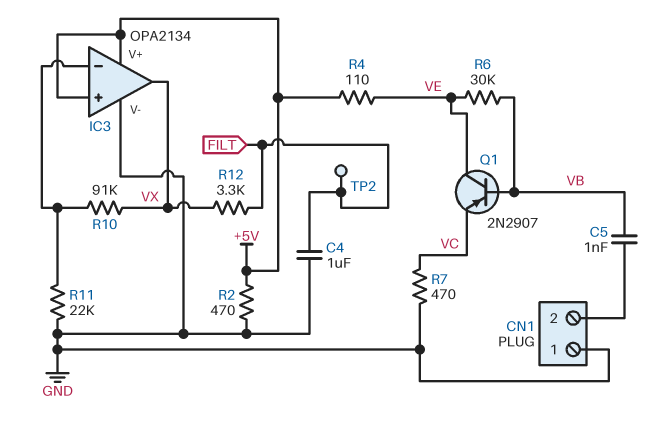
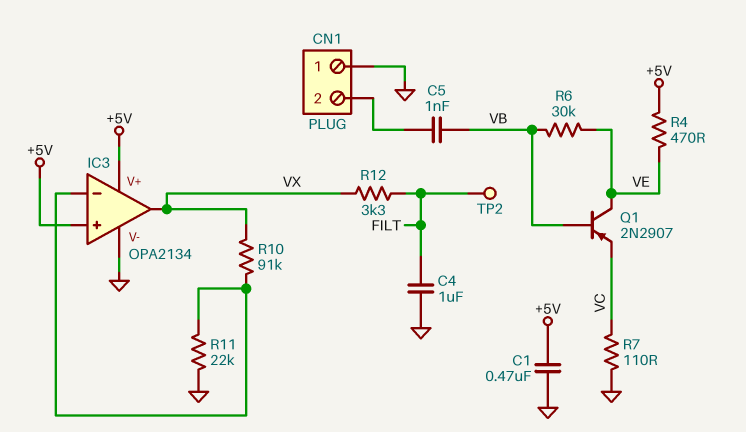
C1: none -> 470nF (+5V, GND)
R2: 470 (+5V, GND) -> none
R4: 110 (+5V, VE) -> 470 (+5V, VE)
R7: 470 (GND, VC) -> 110 (GND, VC)

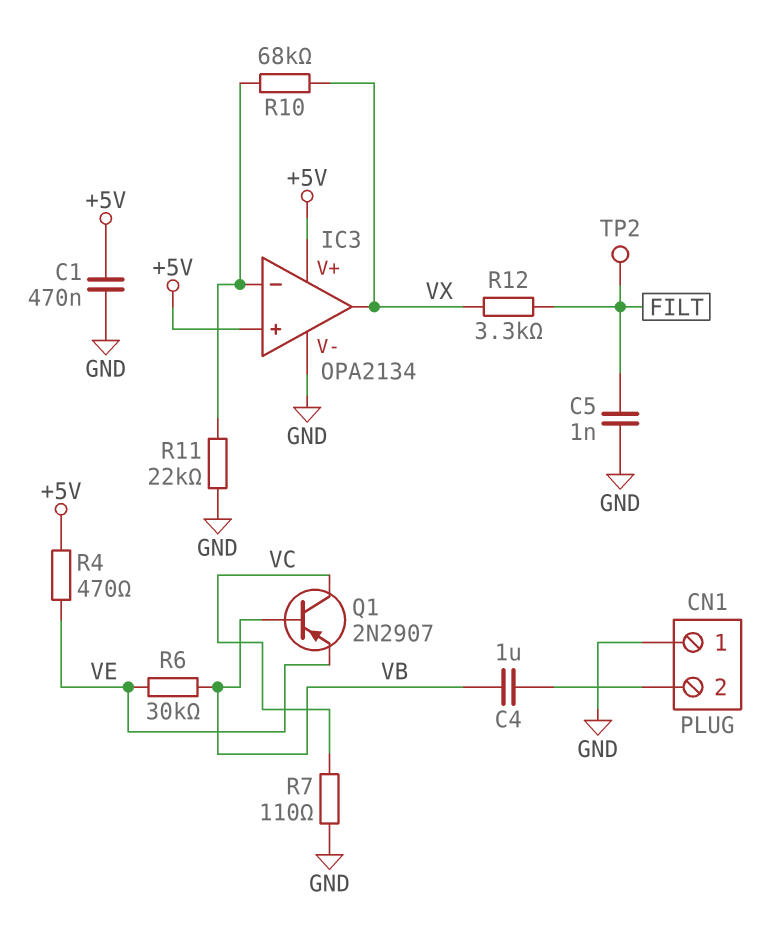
C4: 1uF (FILT, GND) -> 1uF (CN1/2, VB)
C5: 1nF (CN1/2, VB) -> 1nF (FILT, GND)
Q1: PNP 2N2907 (B VB, C VE, E VC) -> PNP 2N2907 (B VB, C VC, E VE)
R10: 91k (IC3/in-, VX) -> 68k (IC3/in-, VX)

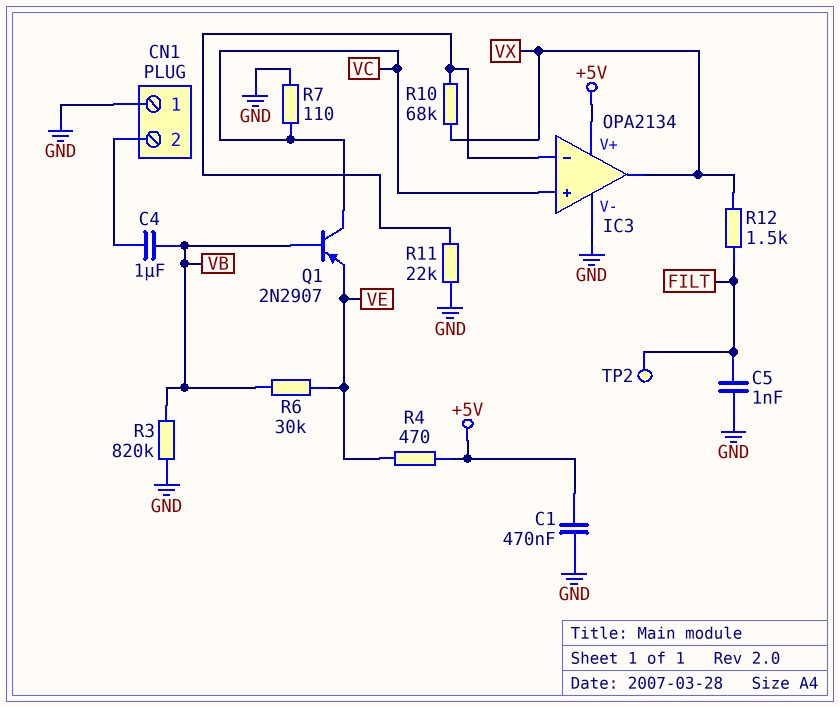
IC3 pin in+: +5V -> VC
R3: none -> 820k (GND, VB)
R12: 3.3k (FILT, VX) -> 1.5k (FILT, VX)

